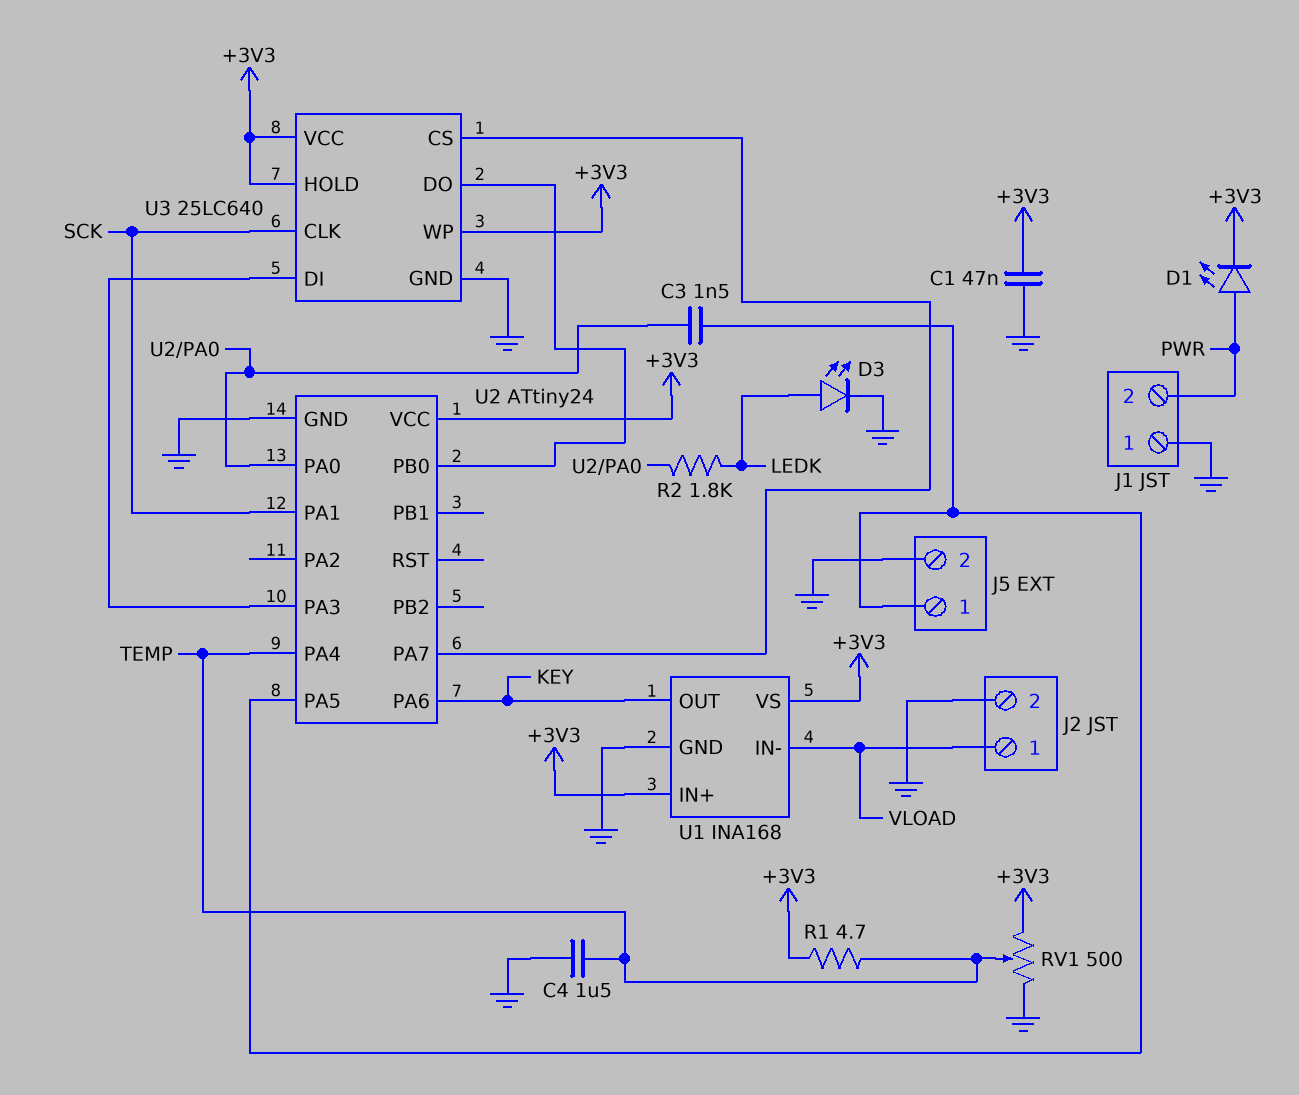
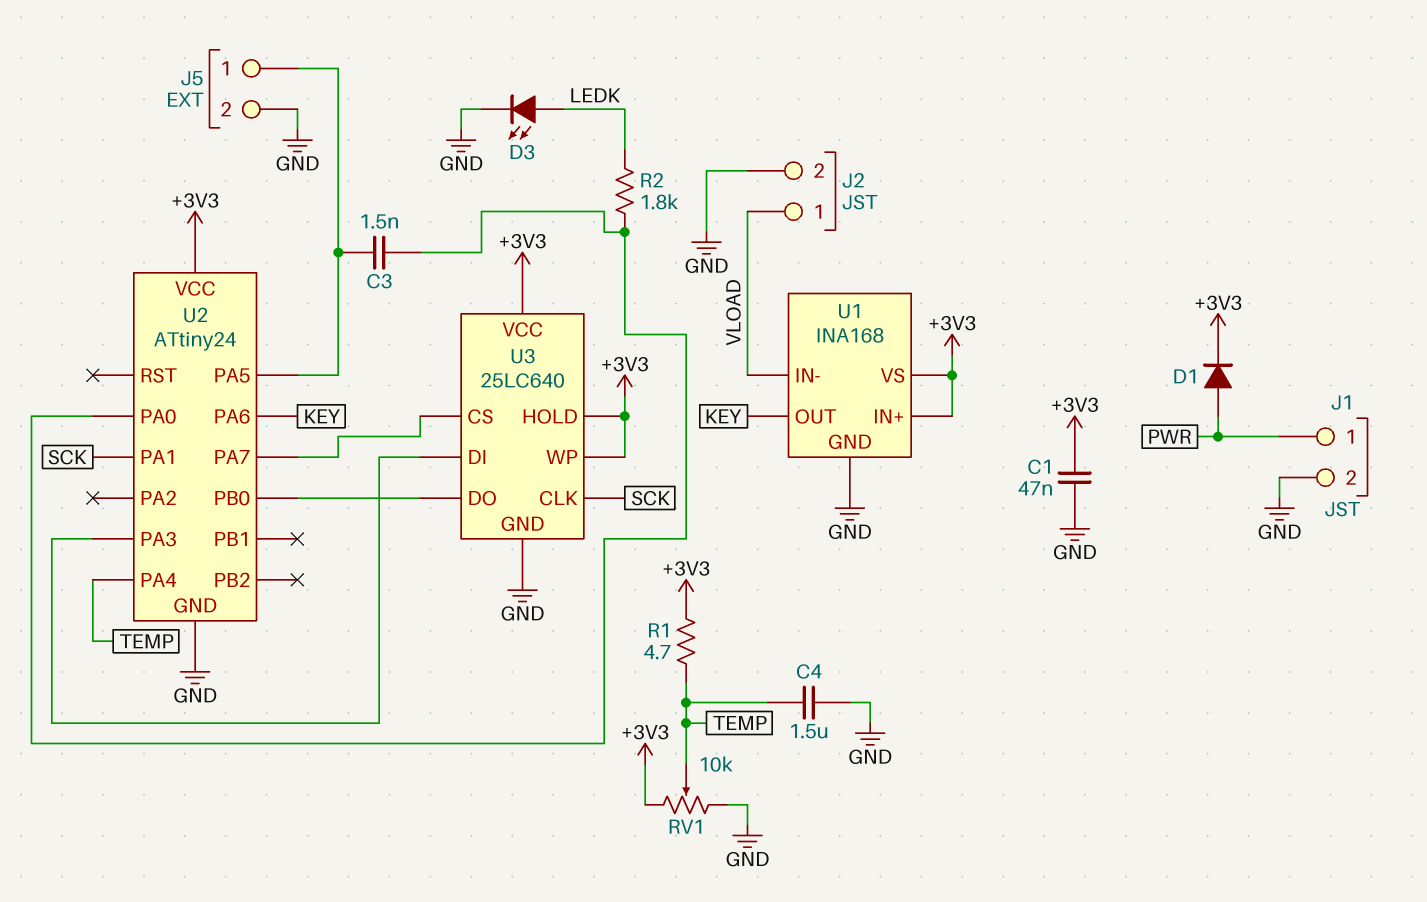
D1: LED (A PWR, K +3V3) -> diode (A PWR, K +3V3)
J1 pin 1: GND -> PWR
J1 pin 2: PWR -> GND
RV1: 500 (+3V3, GND, wiper TEMP) -> 10k (+3V3, GND, wiper TEMP)

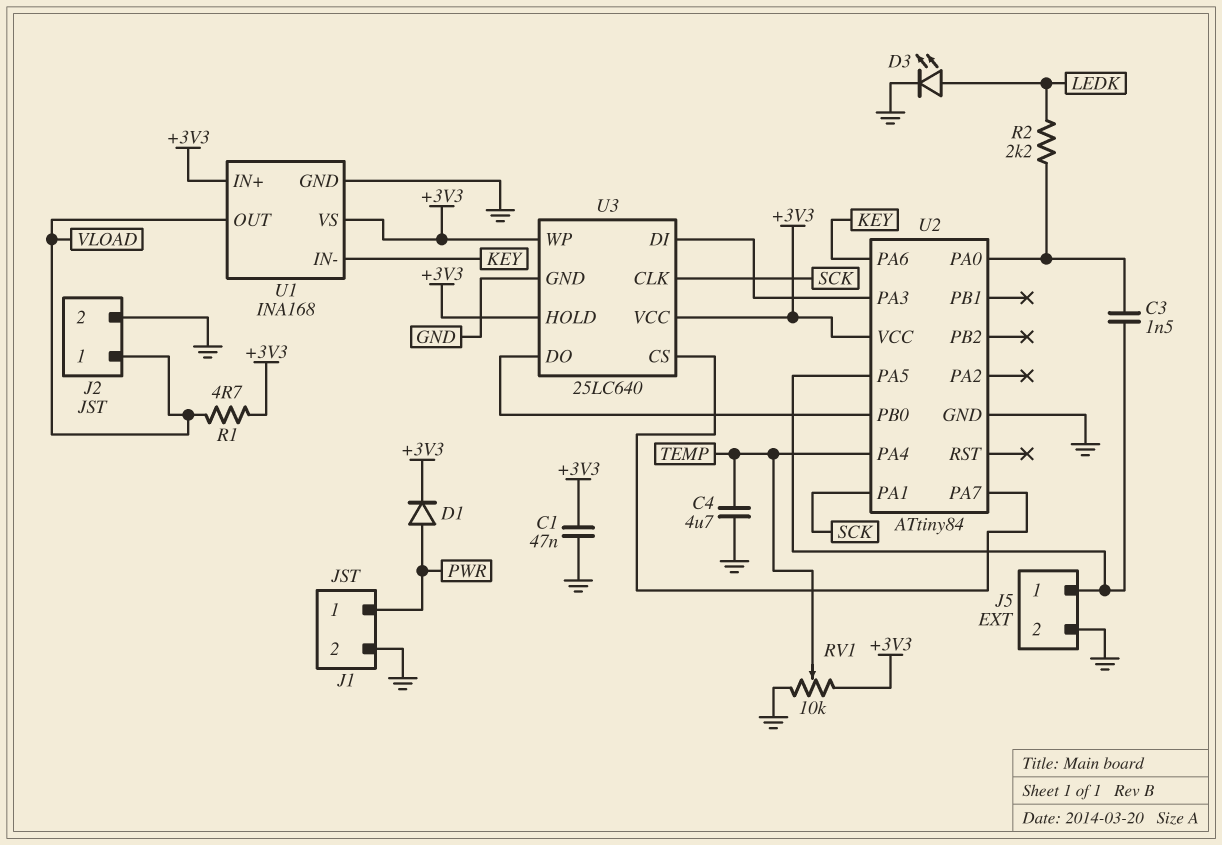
C4: 1.5uF (GND, TEMP) -> 4.7uF (GND, TEMP)
R1: 4.7 (+3V3, TEMP) -> 4.7 (+3V3, VLOAD)
R2: 1.8k (LEDK, U2/PA0) -> 2.2k (LEDK, U2/PA0)
U1 pin IN-: VLOAD -> KEY
U1 pin OUT: KEY -> VLOAD
U2: ATtiny24 -> ATtiny84

